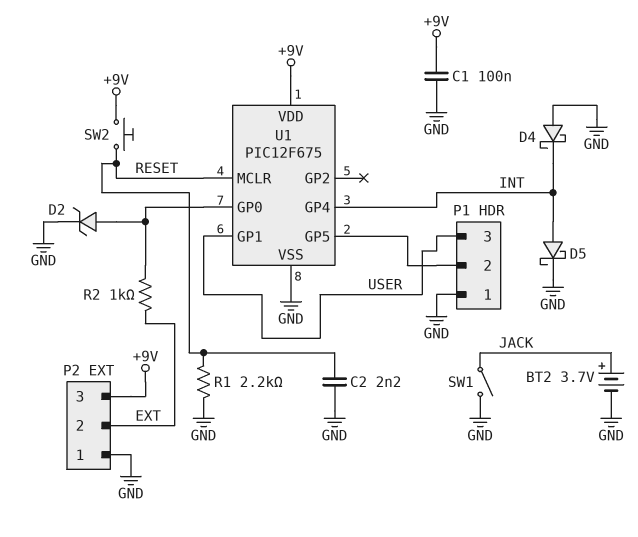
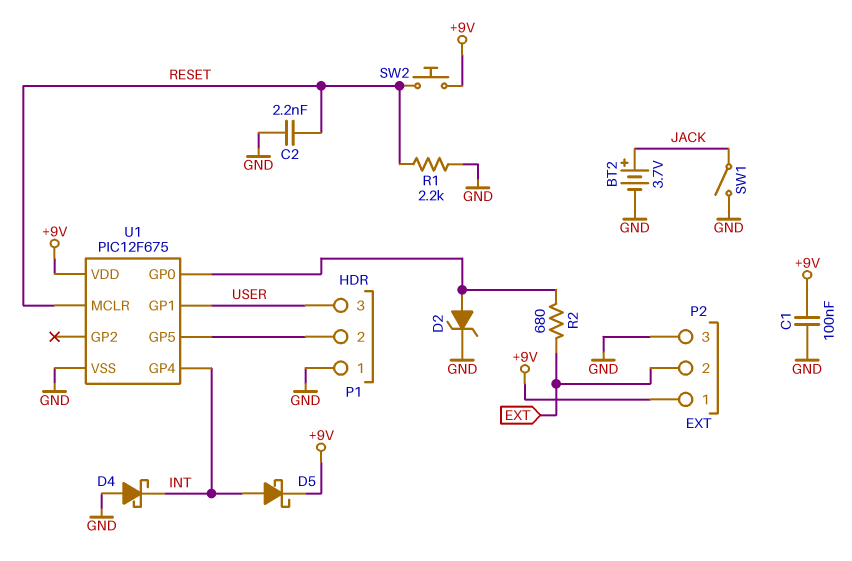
D5: schottky (A INT, K GND) -> schottky (A INT, K +9V)
P2 pin 1: GND -> +9V
P2 pin 3: +9V -> GND
R2: 1k (EXT, U1/GP0) -> 680 (EXT, U1/GP0)

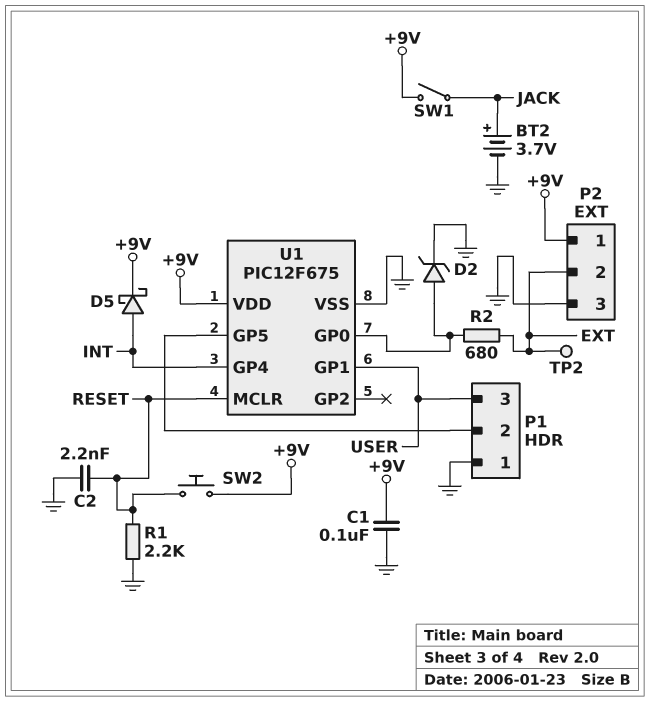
D4: schottky (A GND, K INT) -> none
SW1: switch (GND, JACK) -> switch (+9V, JACK)
TP2: none -> test point (EXT)

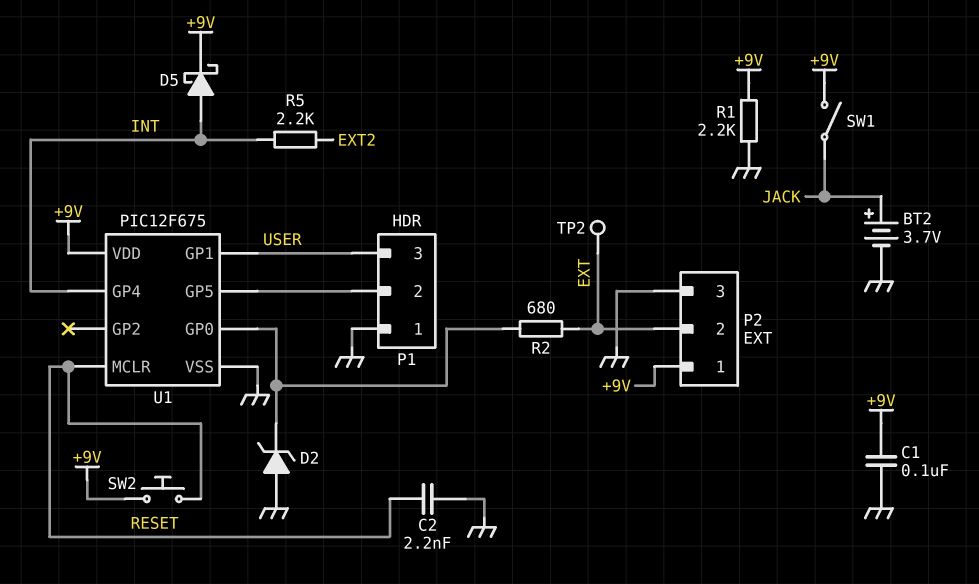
D2: zener (A U1/GP0, K GND) -> zener (A GND, K U1/GP0)
R1: 2.2k (GND, RESET) -> 2.2k (+9V, GND)
R5: none -> 2.2k (EXT2, INT)

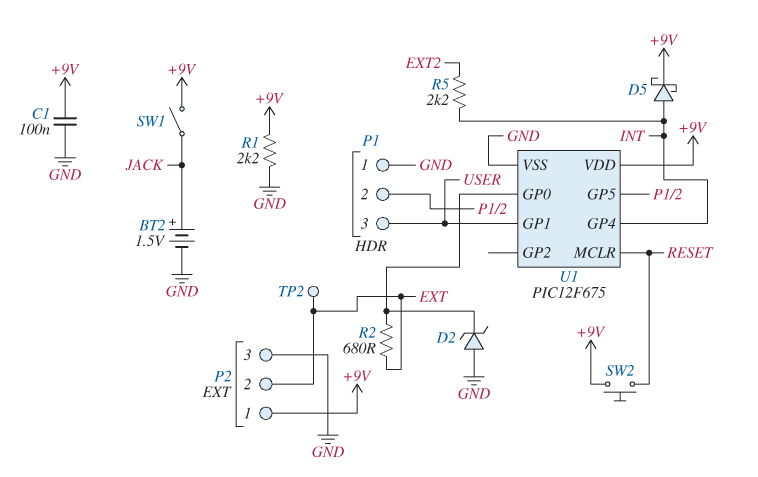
BT2: 3.7V (plus JACK, minus GND) -> 1.5V (plus JACK, minus GND)
C2: 2.2nF (GND, RESET) -> none

